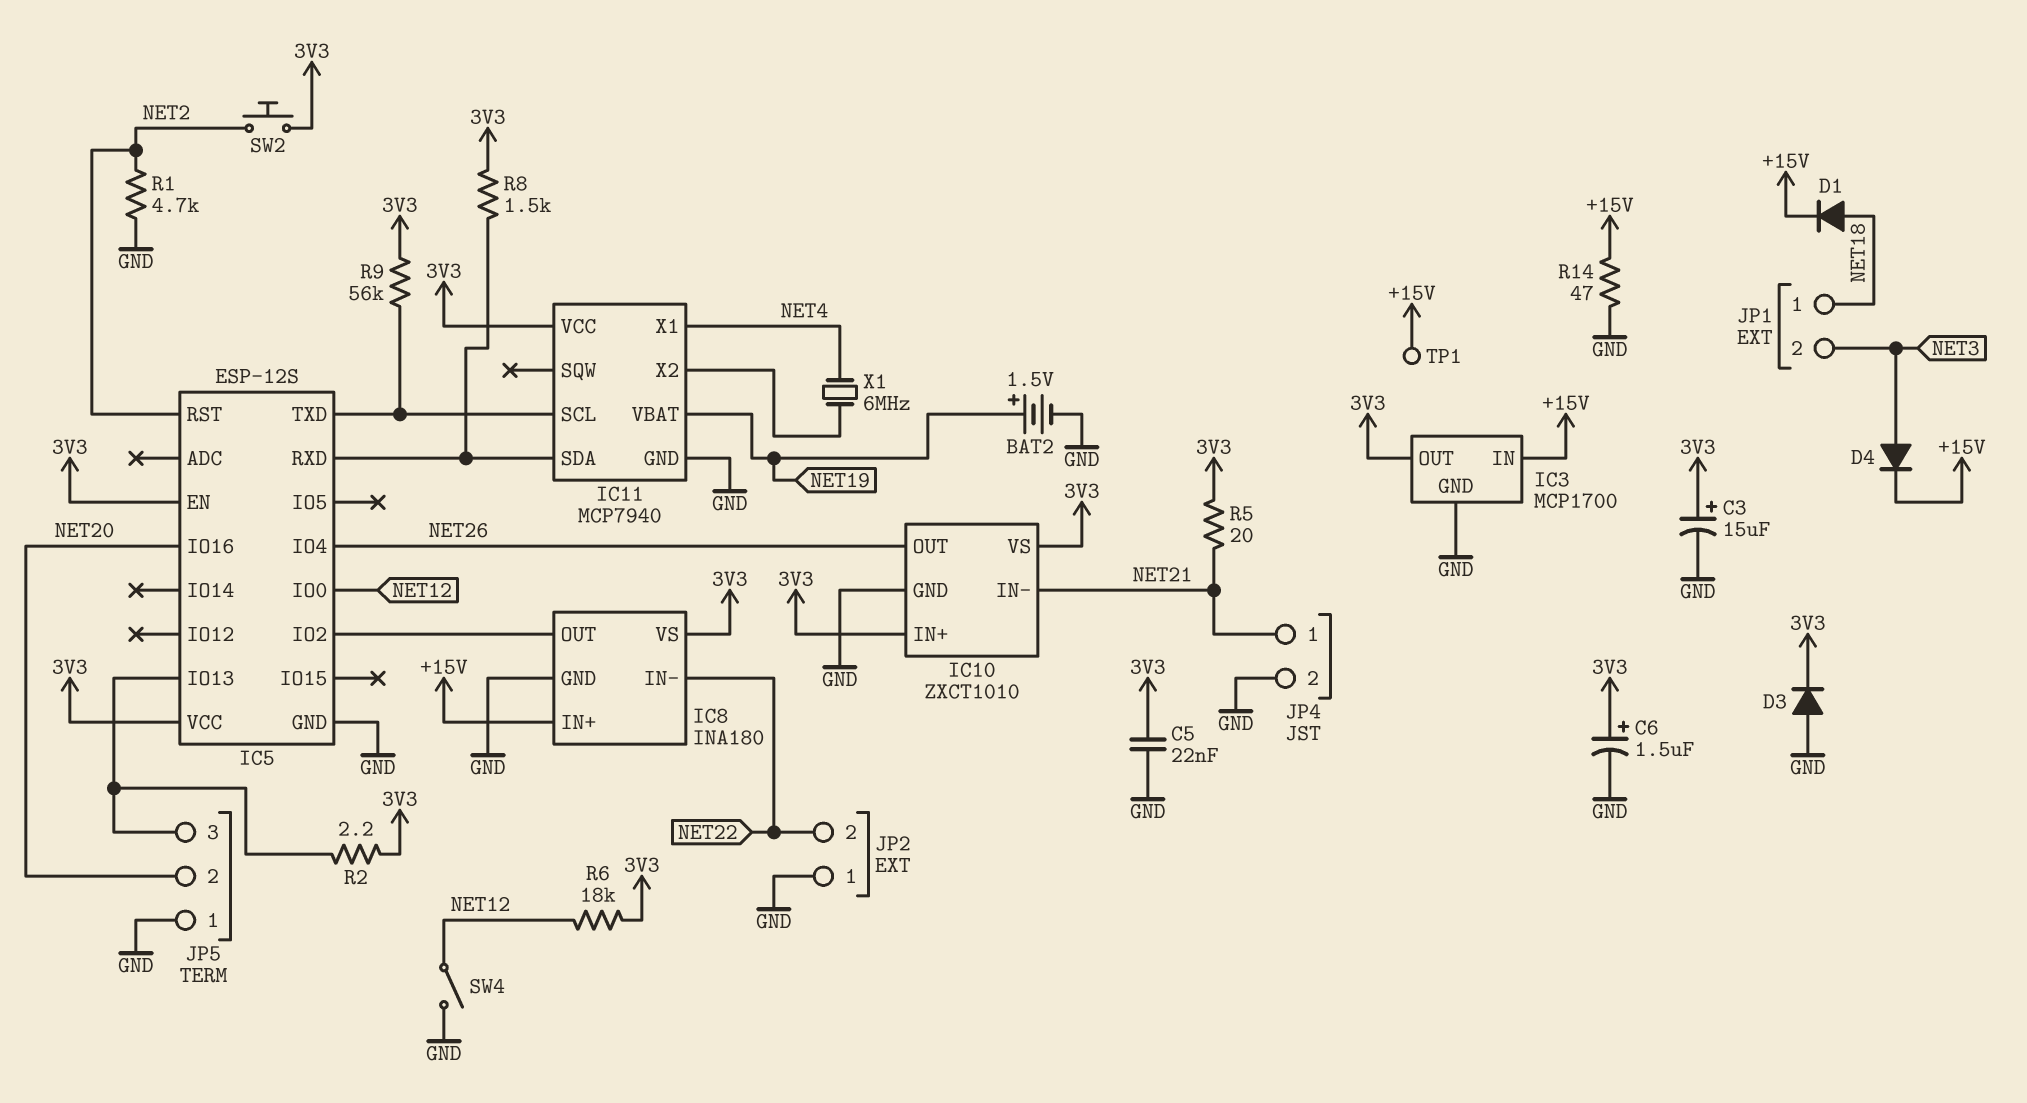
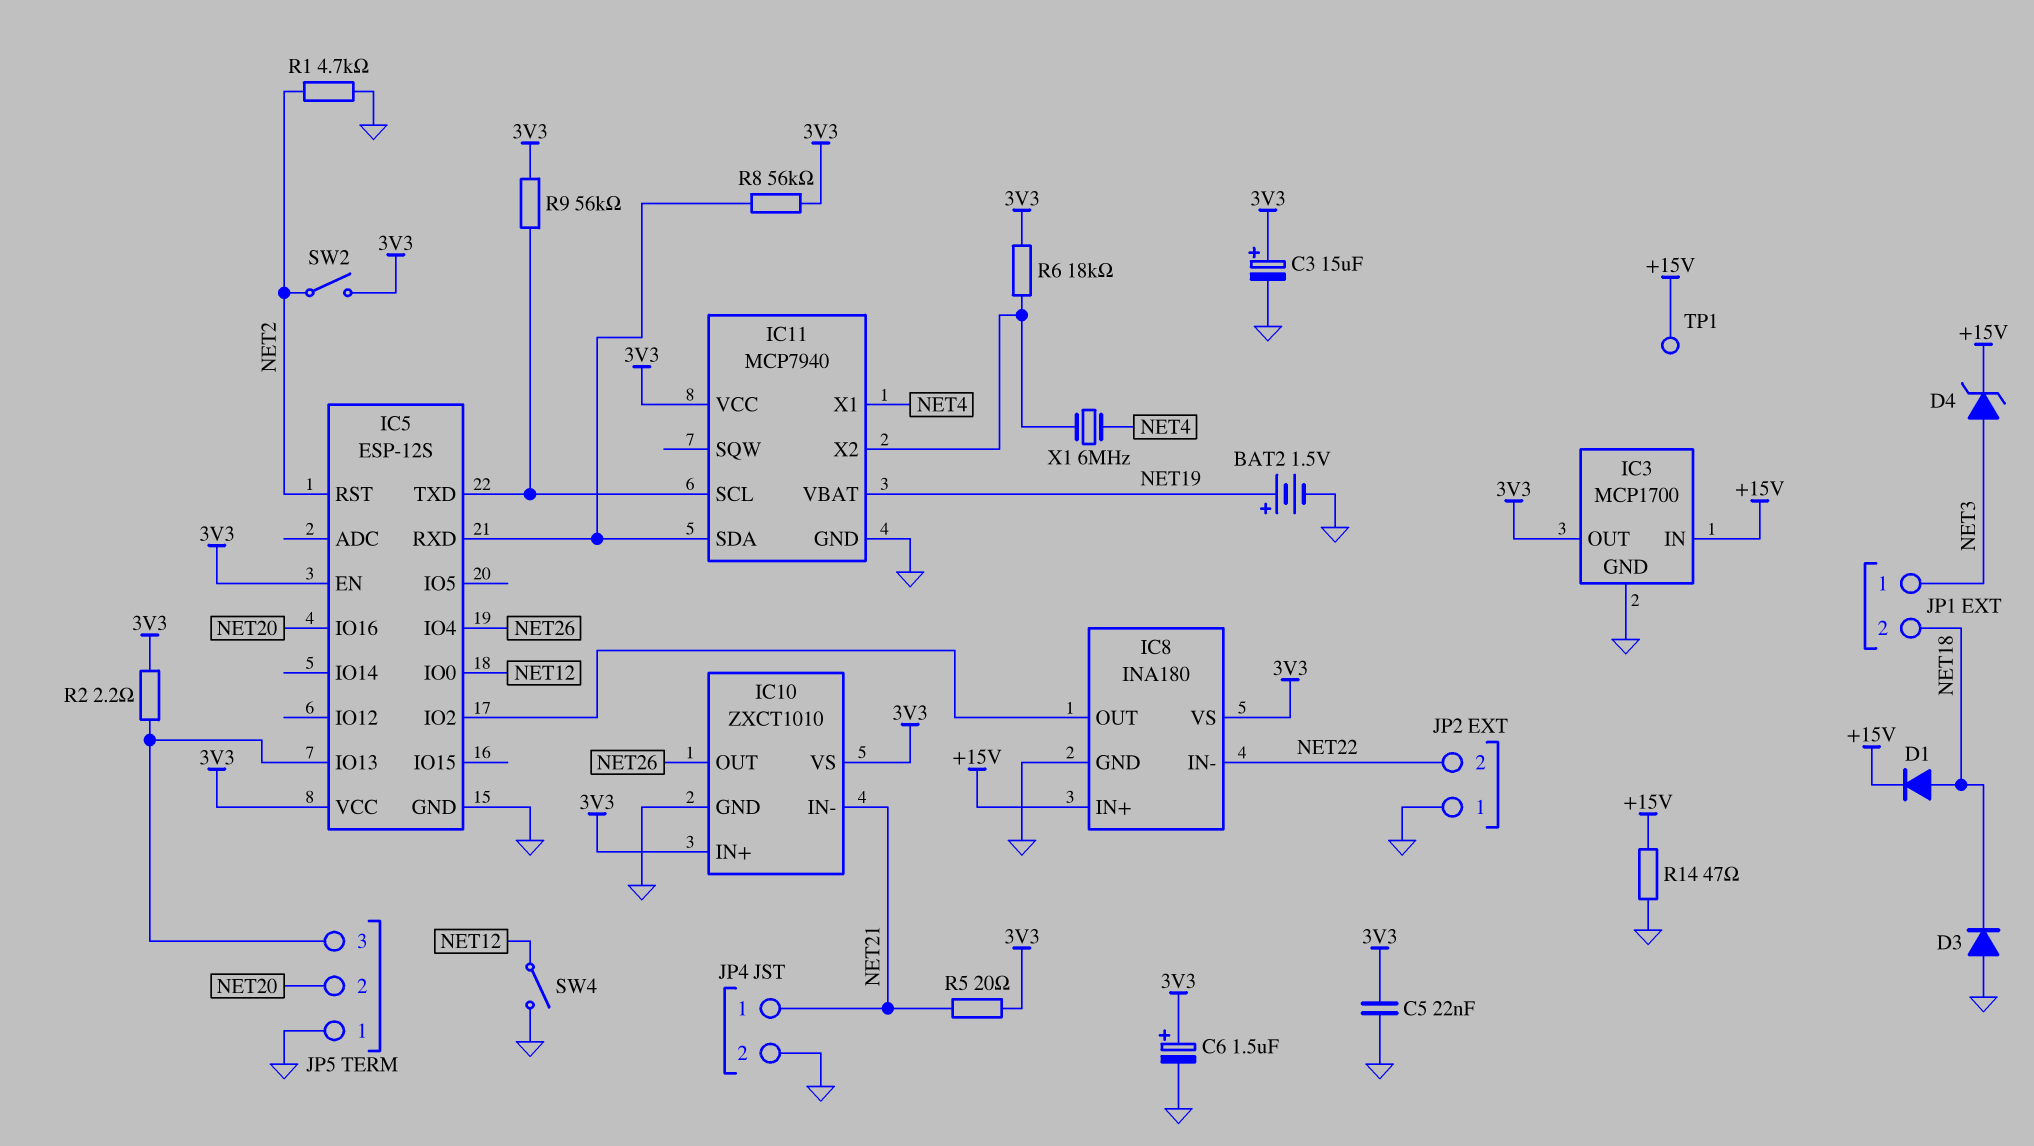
D3: diode (A GND, K 3V3) -> diode (A GND, K NET18)
D4: diode (A NET3, K +15V) -> zener (A NET3, K +15V)
JP1 pin 1: NET18 -> NET3
JP1 pin 2: NET3 -> NET18
R6: 18k (3V3, NET12) -> 18k (3V3, IC11/X2)
R8: 1.5k (3V3, IC5/RXD) -> 56k (3V3, IC5/RXD)
SW2: button (3V3, NET2) -> switch (3V3, NET2)

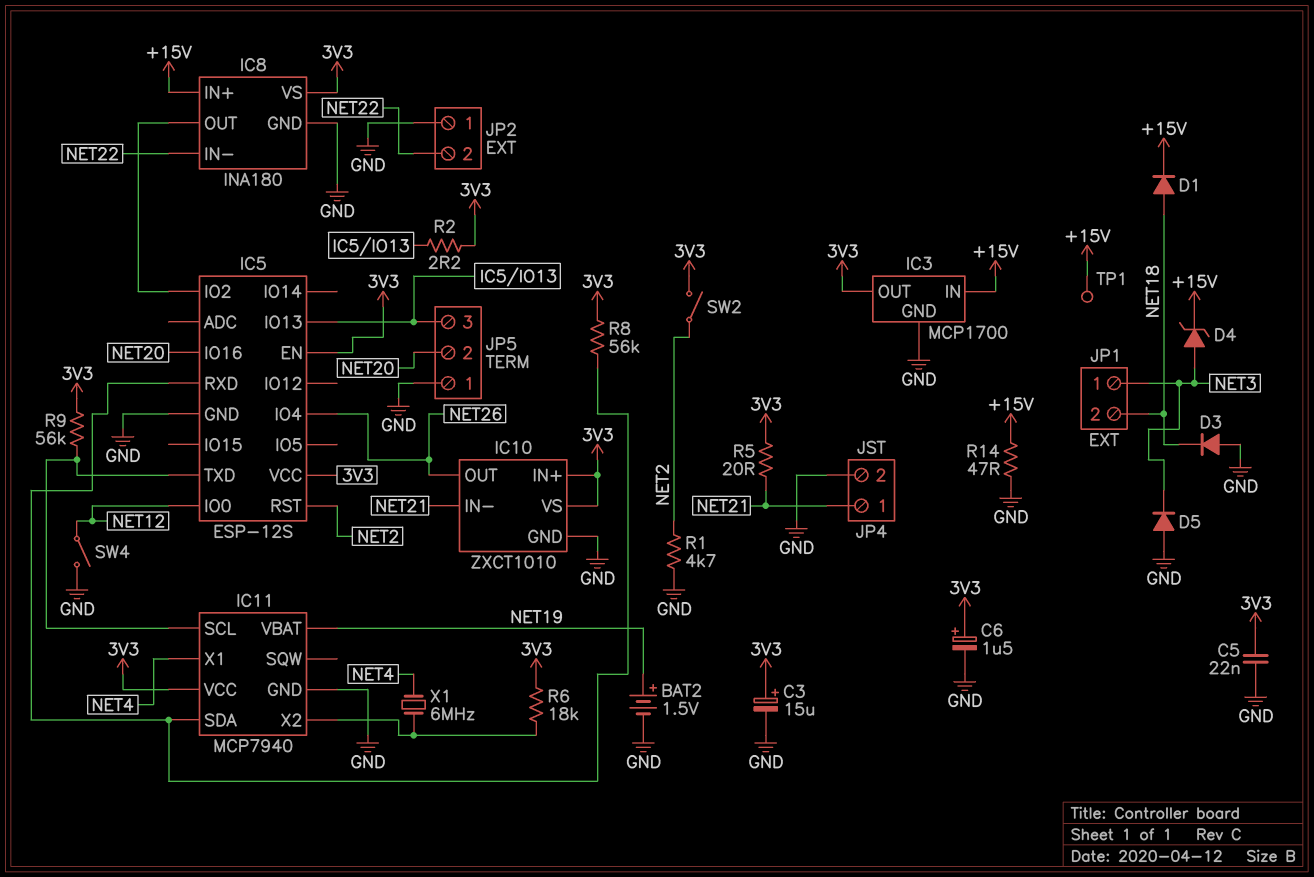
D5: none -> diode (A GND, K NET3)

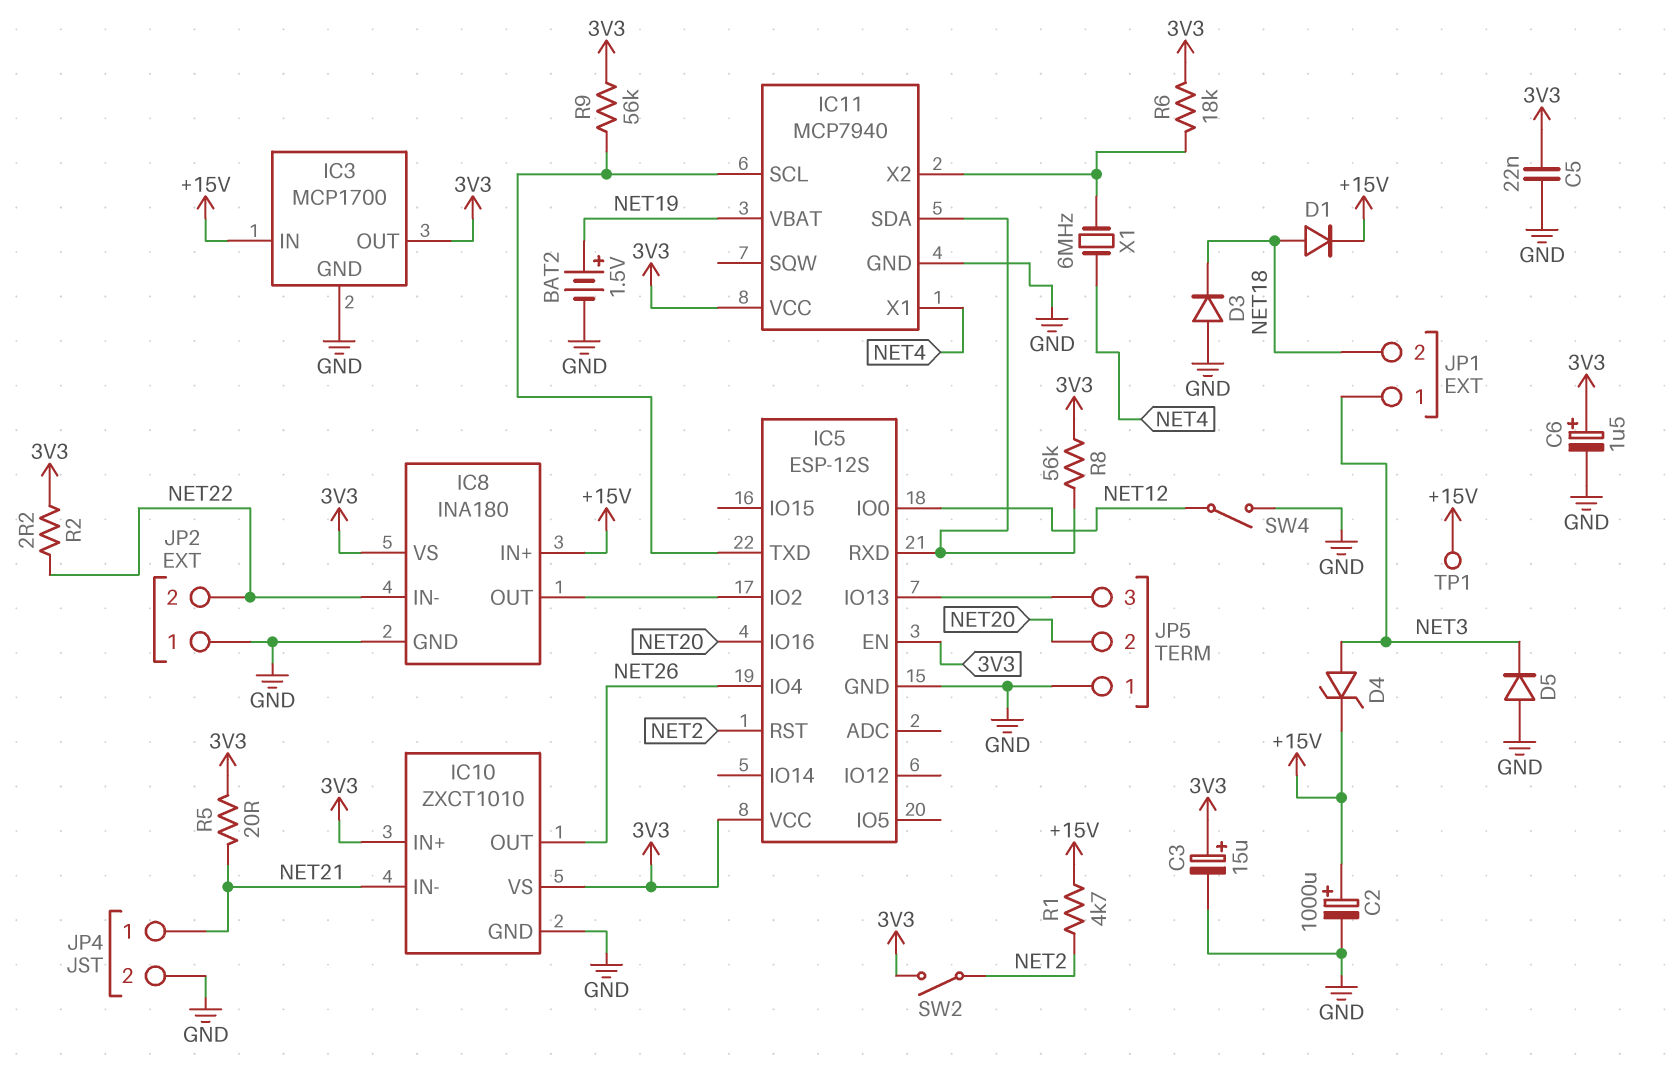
C2: none -> 1000uF (plus +15V, minus GND)
R1: 4.7k (GND, NET2) -> 4.7k (+15V, NET2)
R2: 2.2 (3V3, IC5/IO13) -> 2.2 (3V3, NET22)
R14: 47 (+15V, GND) -> none

